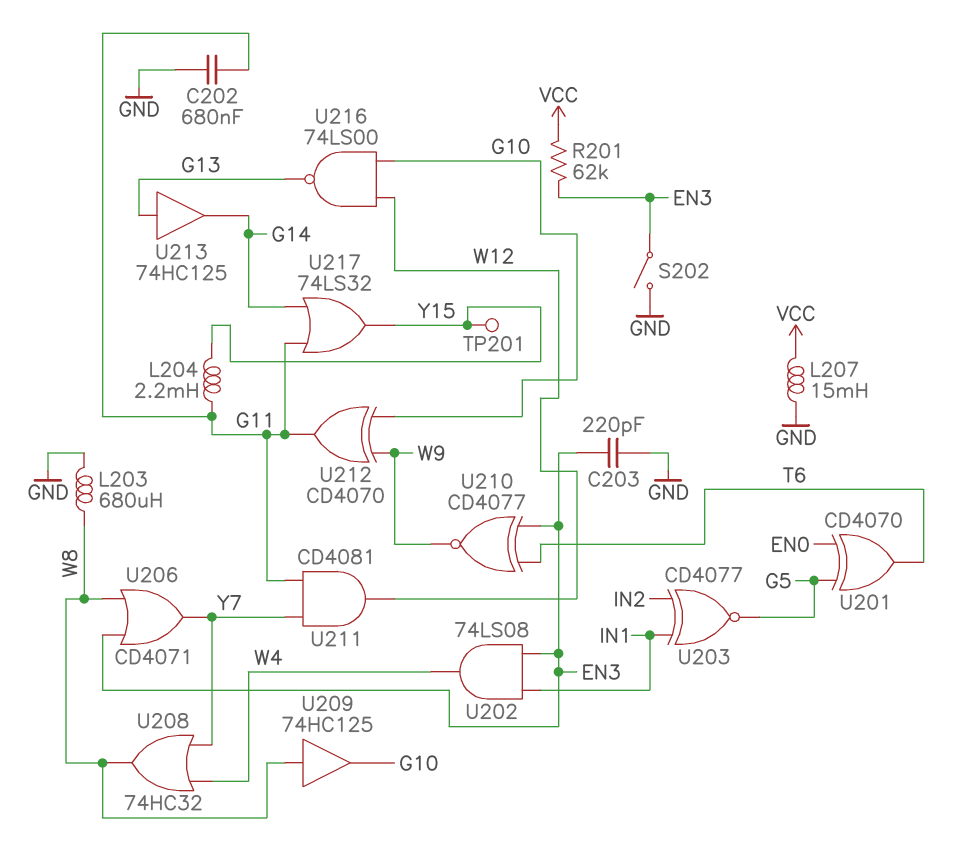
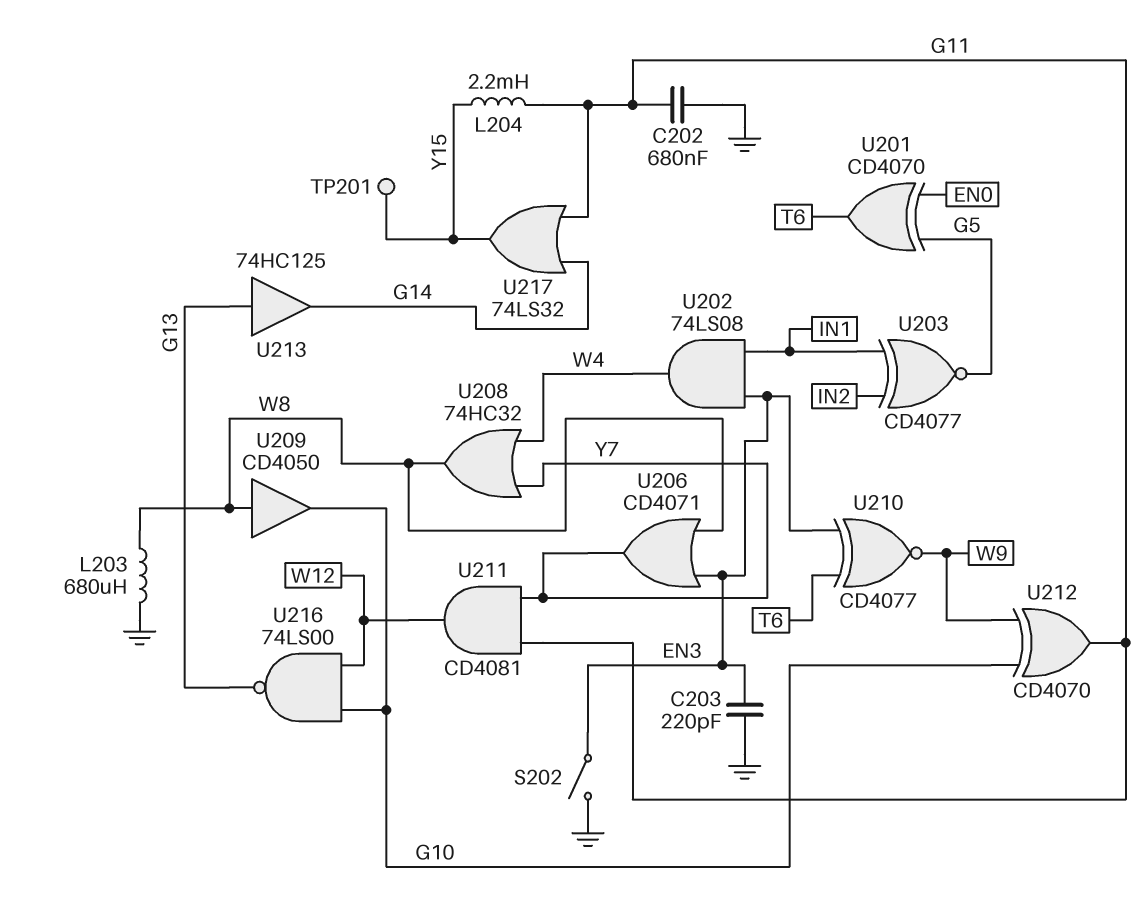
L207: 15mH (GND, VCC) -> none
R201: 62k (EN3, VCC) -> none
U209: buffer 74HC125 (in W8, out G10) -> buffer CD4050 (in W8, out G10)

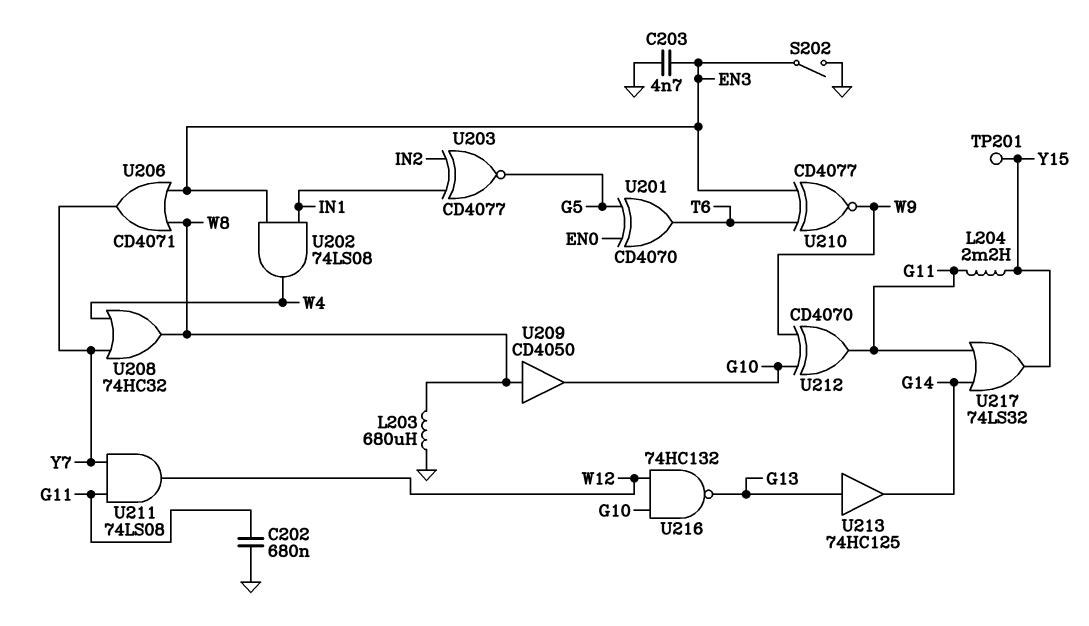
C203: 220pF (EN3, GND) -> 4.7nF (EN3, GND)
U211: AND CD4081 (in G11, in Y7, out W12) -> AND 74LS08 (in G11, in Y7, out W12)
U216: NAND 74LS00 (in G10, in W12, out G13) -> NAND 74HC132 (in G10, in W12, out G13)

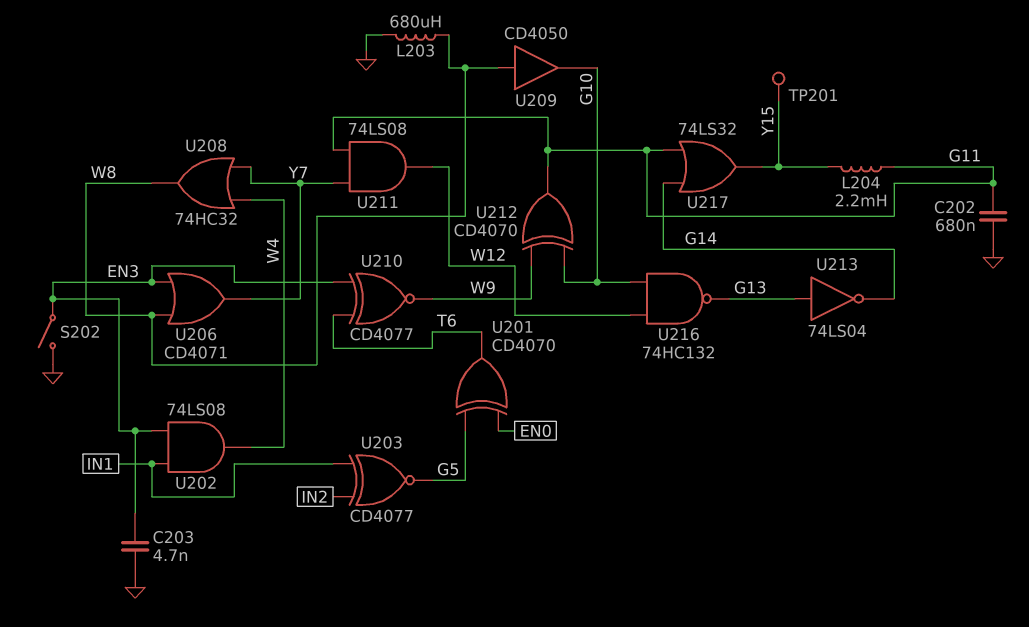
U213: buffer 74HC125 (in G13, out G14) -> NOT 74LS04 (in G13, out G14)

